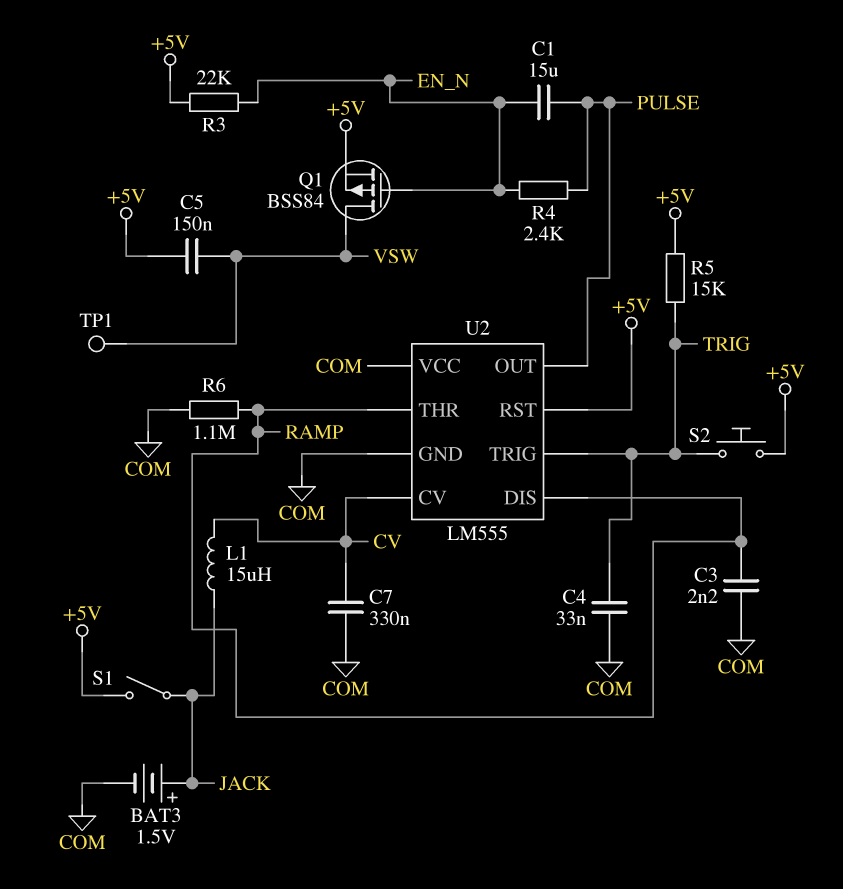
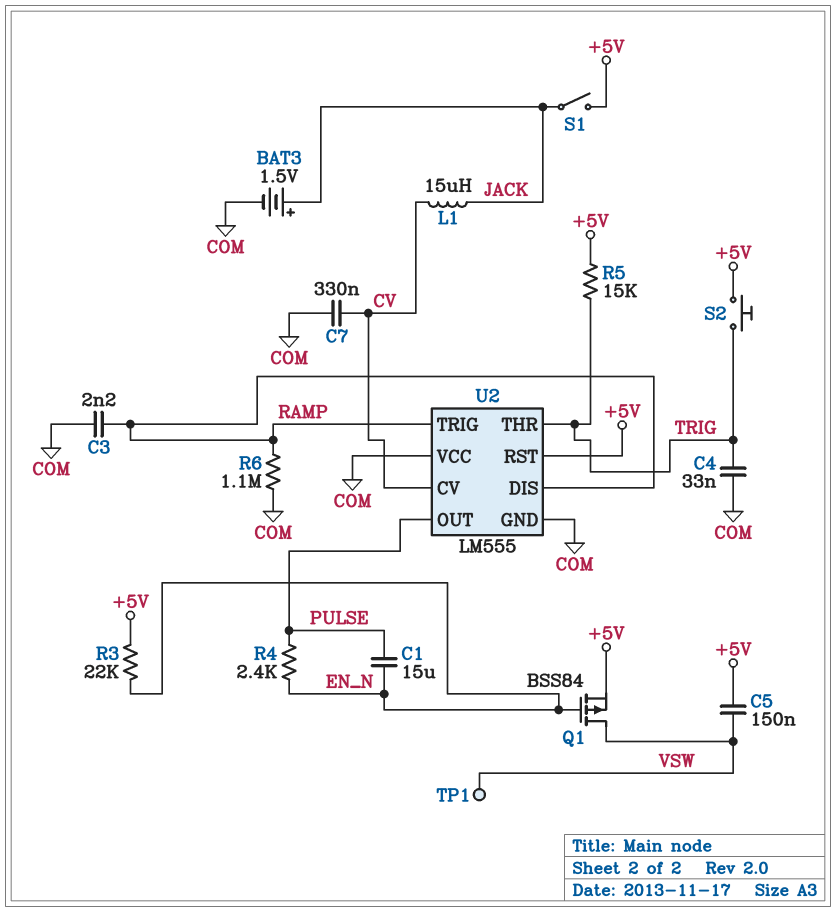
U2 pin THR: RAMP -> TRIG
U2 pin TRIG: TRIG -> RAMP

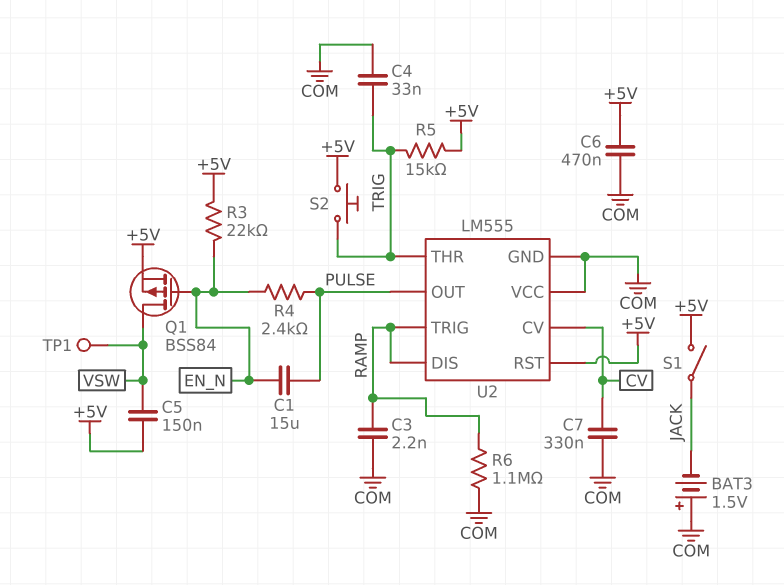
BAT3: 1.5V (plus JACK, minus COM) -> 1.5V (plus COM, minus JACK)
C6: none -> 470nF (+5V, COM)
L1: 15uH (CV, JACK) -> none

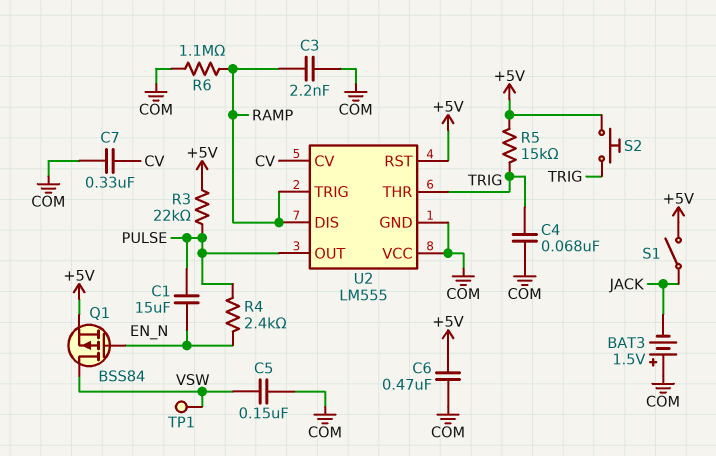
C4: 33nF (COM, TRIG) -> 68nF (COM, TRIG)
C5: 150nF (+5V, VSW) -> 150nF (COM, VSW)
R3: 22k (+5V, EN_N) -> 22k (+5V, PULSE)

